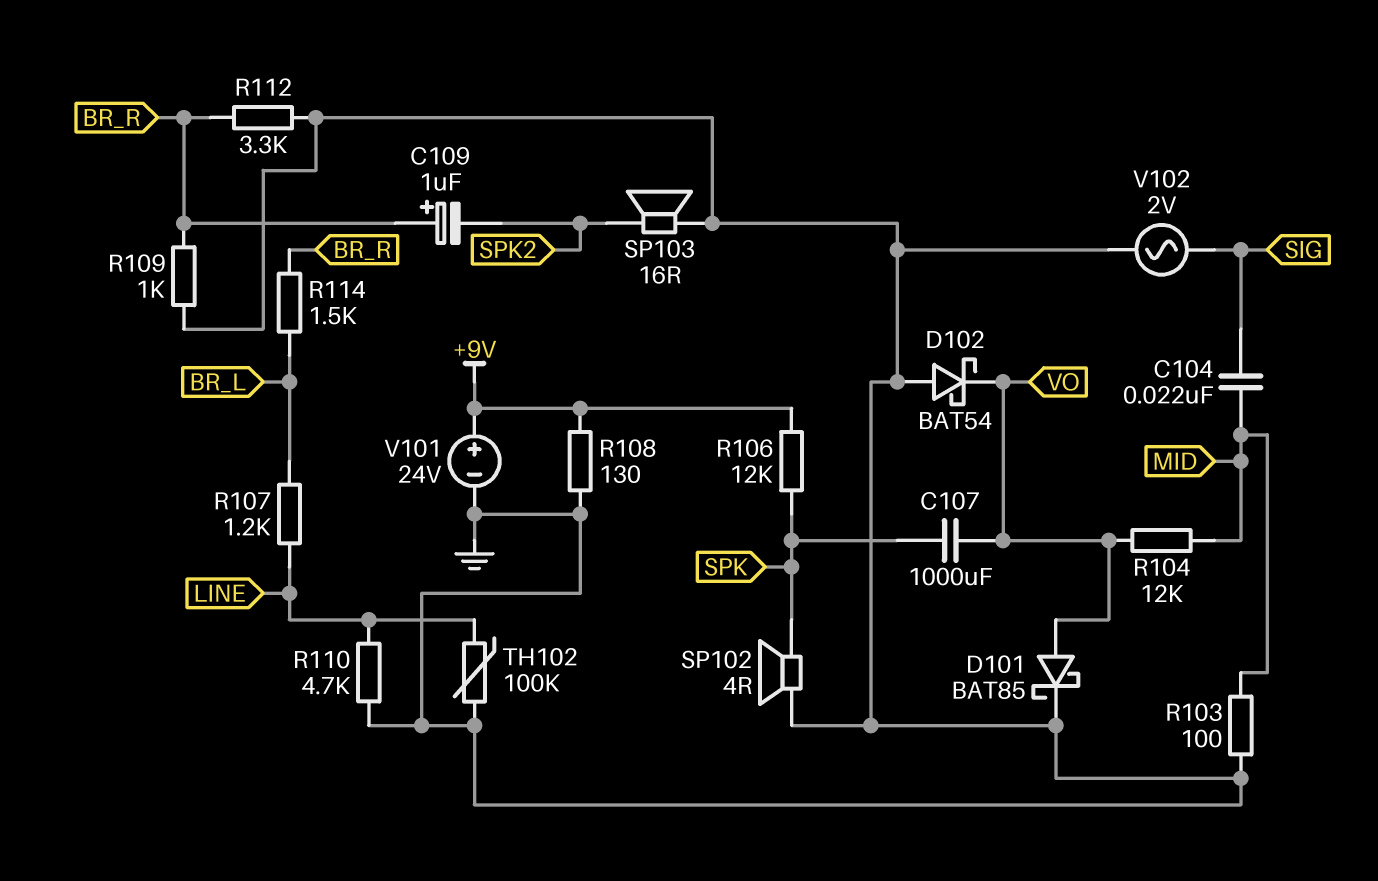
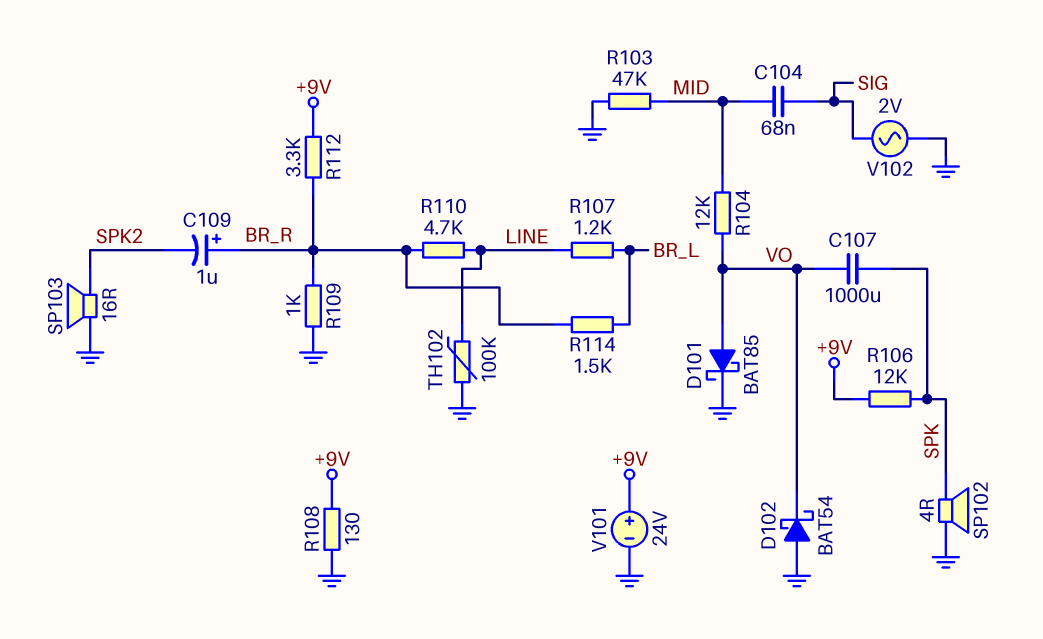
C104: 22nF (MID, SIG) -> 68nF (MID, SIG)
R103: 100 (GND, MID) -> 47k (GND, MID)
R110: 4.7k (GND, LINE) -> 4.7k (BR_R, LINE)
R112: 3.3k (BR_R, GND) -> 3.3k (+9V, BR_R)

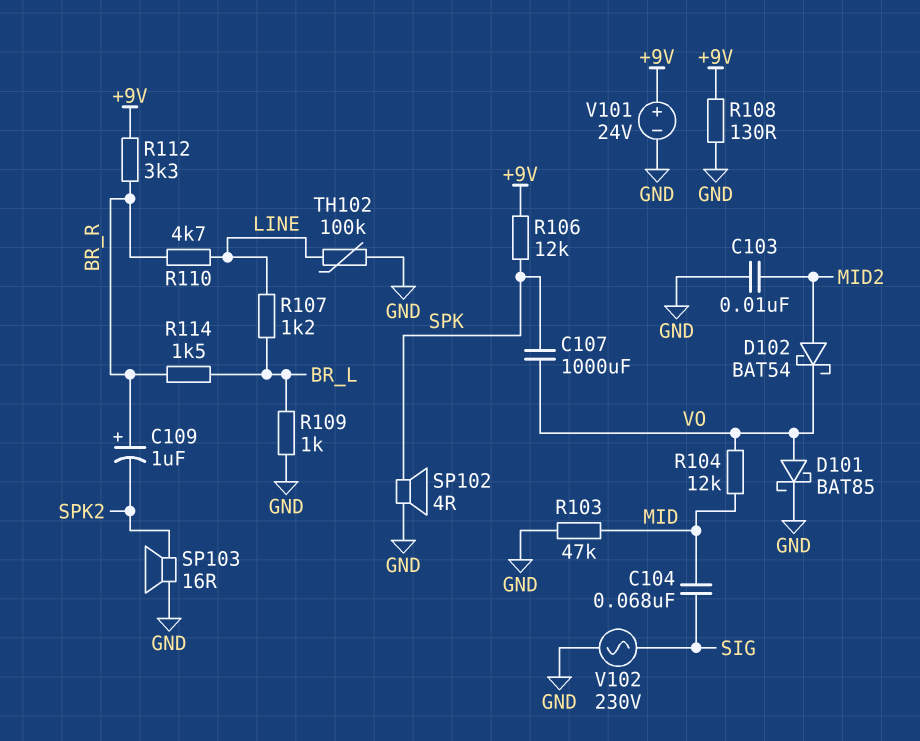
C103: none -> 10nF (GND, MID2)
D102: schottky BAT54 (A GND, K VO) -> schottky BAT54 (A MID2, K VO)
R109: 1k (BR_R, GND) -> 1k (BR_L, GND)
V102: AC 2V (GND, SIG) -> AC 230V (GND, SIG)

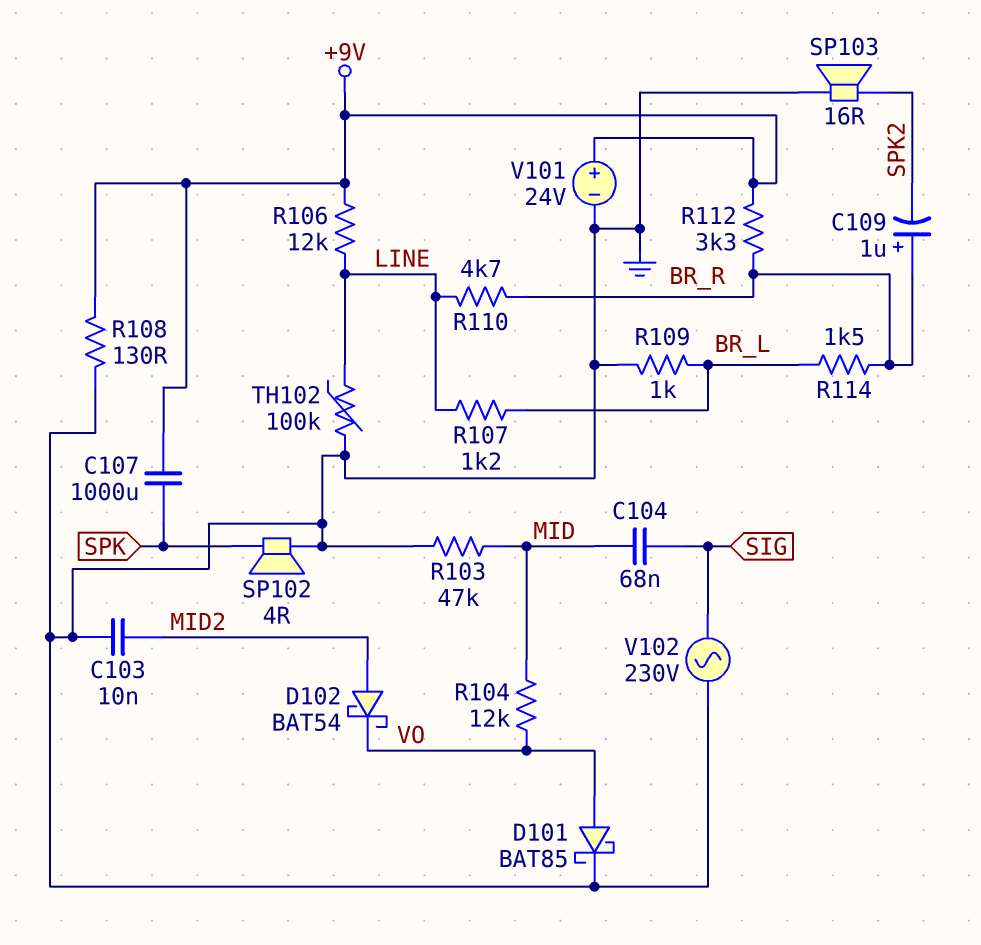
C107: 1000uF (SPK, VO) -> 1000uF (+9V, SPK)
R106: 12k (+9V, SPK) -> 12k (+9V, LINE)

